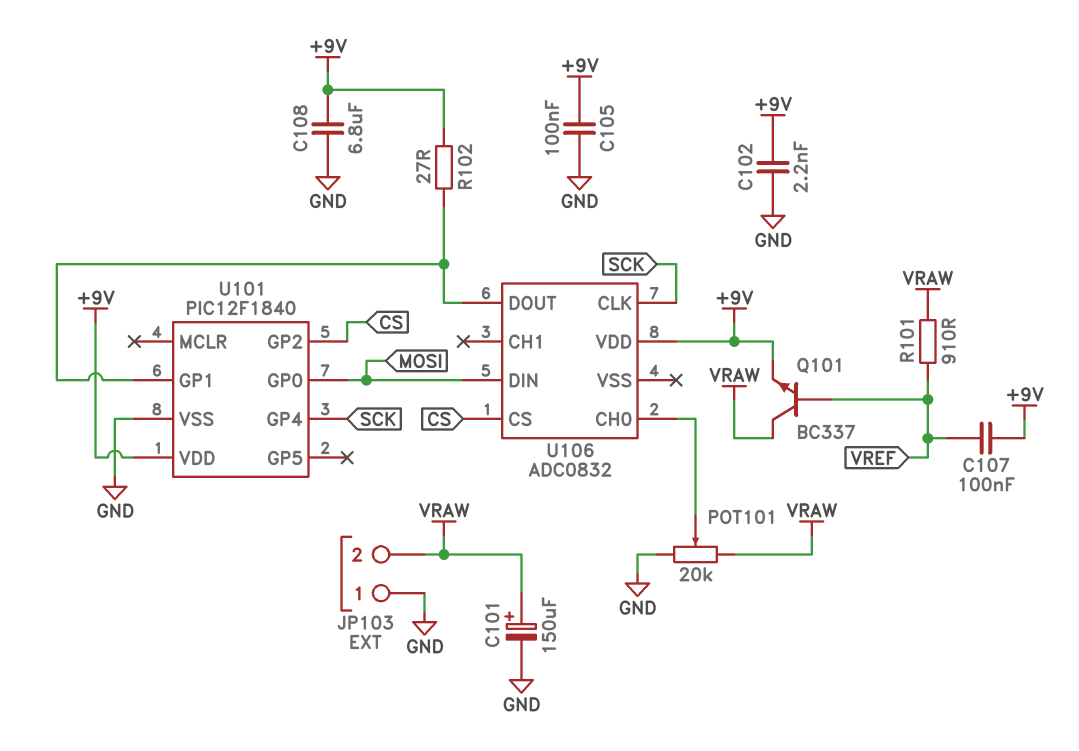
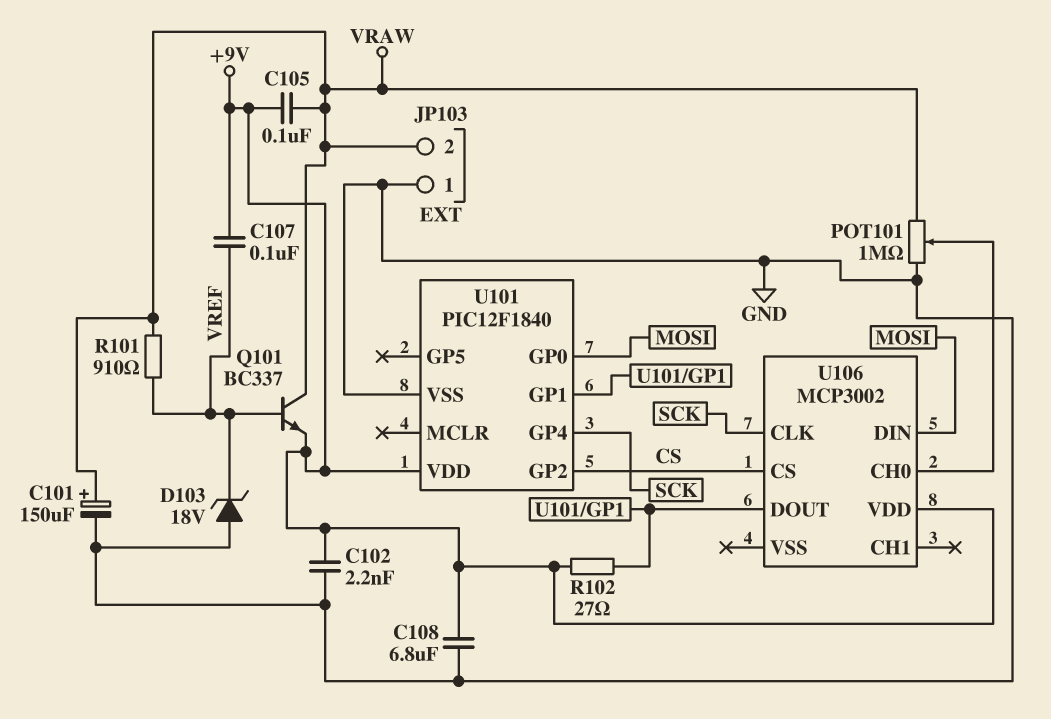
C105: 100nF (+9V, GND) -> 100nF (+9V, VRAW)
D103: none -> zener 18V (A GND, K VREF)
POT101: 20k (GND, VRAW, wiper U106/CH0) -> 1M (GND, VRAW, wiper U106/CH0)
U106: ADC0832 -> MCP3002

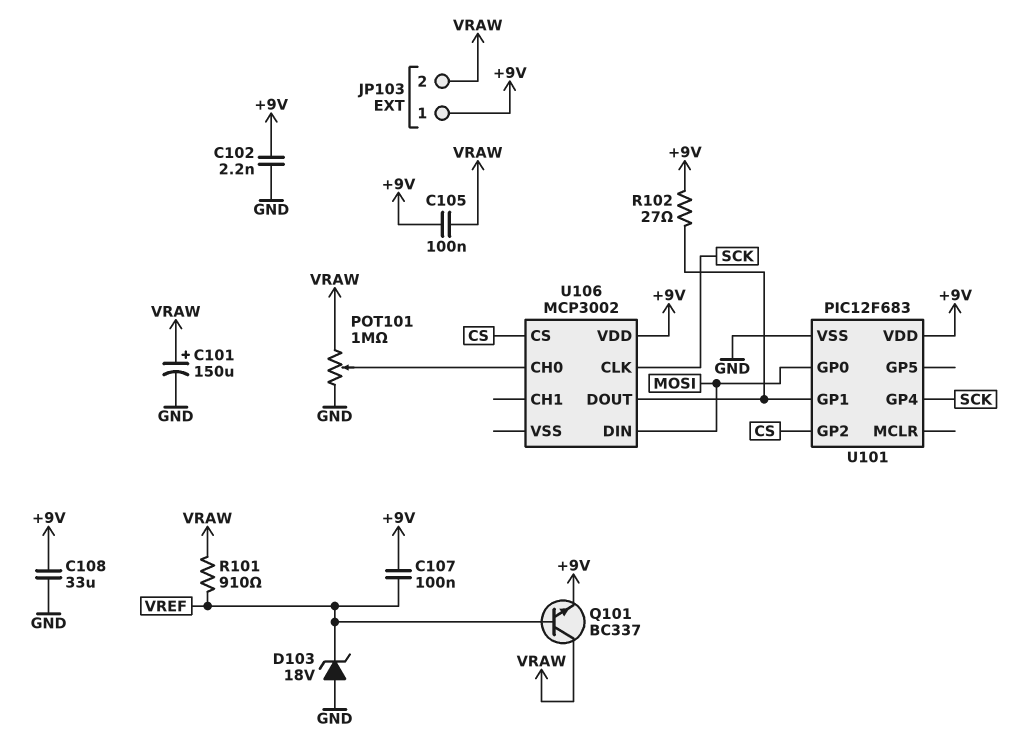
C108: 6.8uF (+9V, GND) -> 33uF (+9V, GND)
JP103 pin 1: GND -> +9V
U101: PIC12F1840 -> PIC12F683

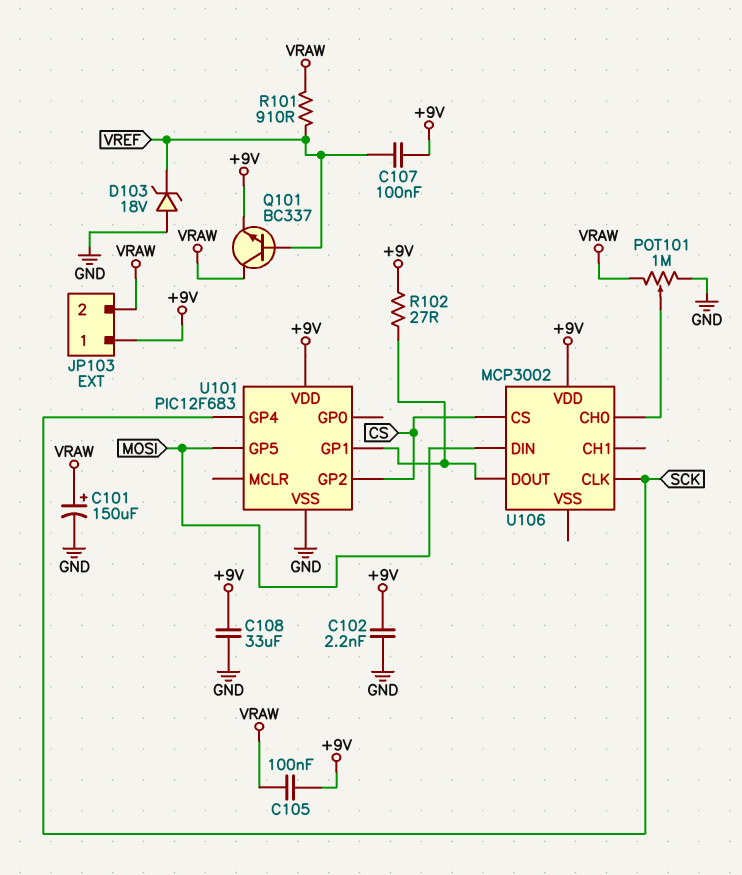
U101 pin GP0: MOSI -> none
U101 pin GP5: none -> MOSI

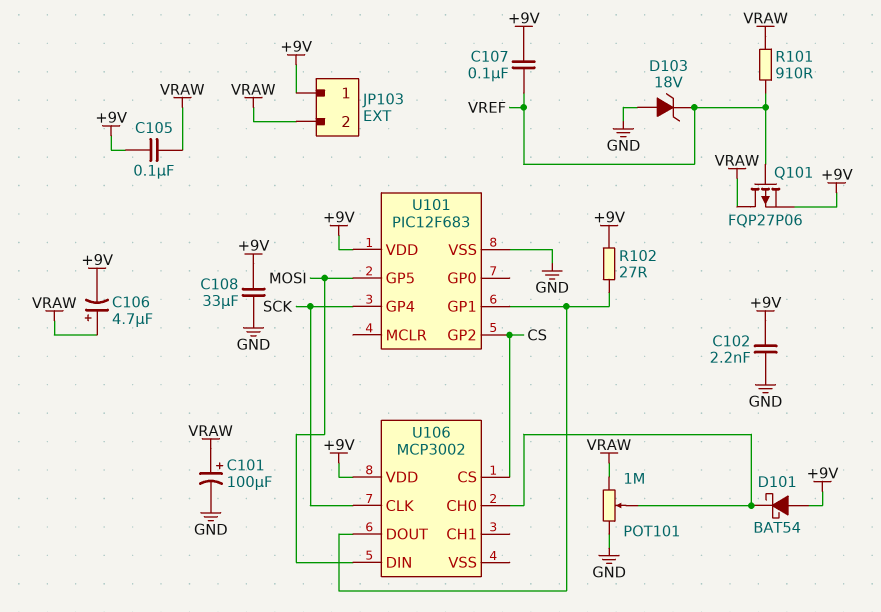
C101: 150uF (plus VRAW, minus GND) -> 100uF (plus VRAW, minus GND)
C106: none -> 4.7uF (plus VRAW, minus +9V)
D101: none -> schottky BAT54 (A +9V, K U106/CH0)
Q101: NPN BC337 (B VREF, C VRAW, E +9V) -> PMOS FQP27P06 (G VREF, D VRAW, S +9V)

